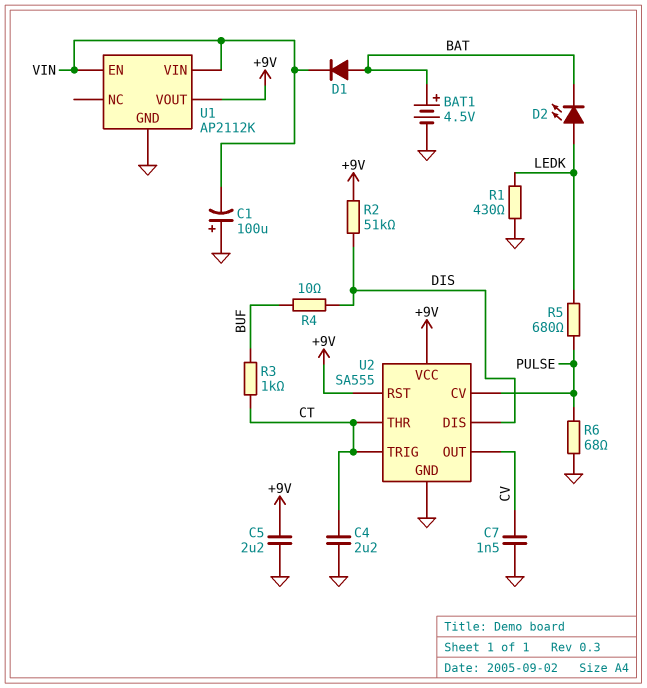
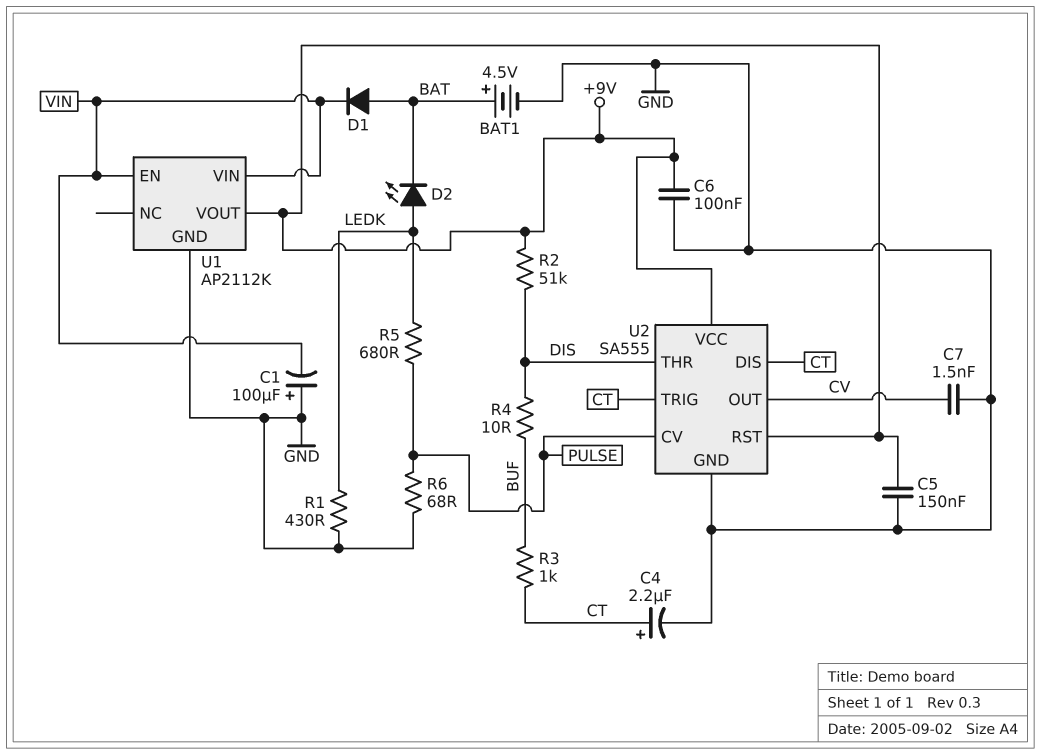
C4: 2.2uF (CT, GND) -> 2.2uF (plus CT, minus GND)
C5: 2.2uF (+9V, GND) -> 150nF (+9V, GND)
C6: none -> 100nF (+9V, GND)
U2 pin DIS: DIS -> CT
U2 pin THR: CT -> DIS

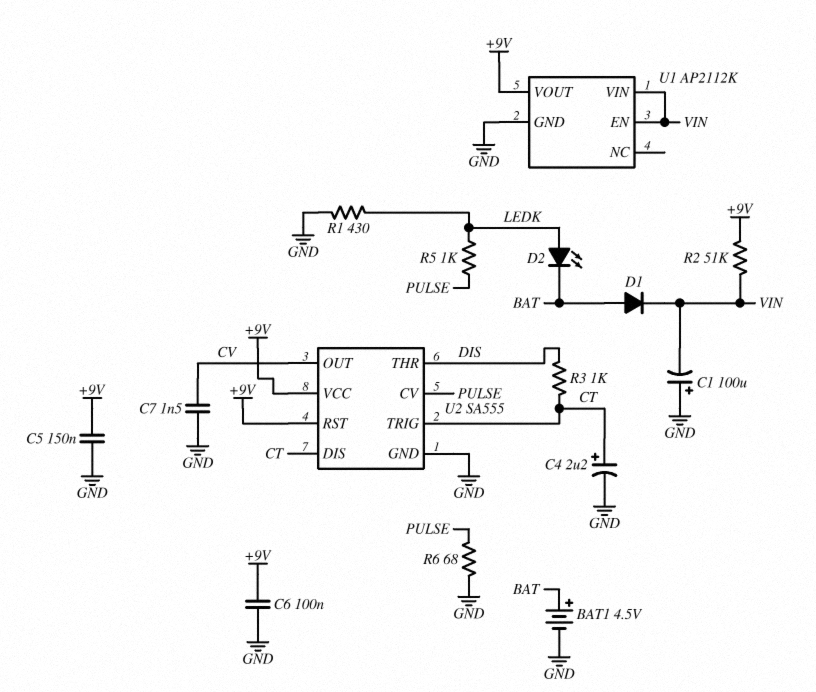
R2: 51k (+9V, DIS) -> 51k (+9V, VIN)
R3: 1k (BUF, CT) -> 1k (CT, DIS)
R4: 10 (BUF, DIS) -> none
R5: 680 (LEDK, PULSE) -> 1k (LEDK, PULSE)

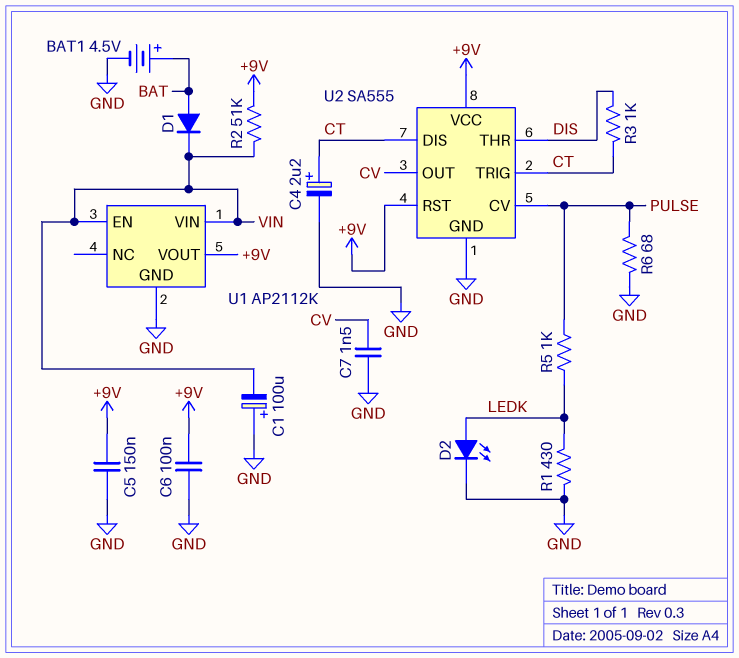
D2: LED (A LEDK, K BAT) -> LED (A LEDK, K GND)

